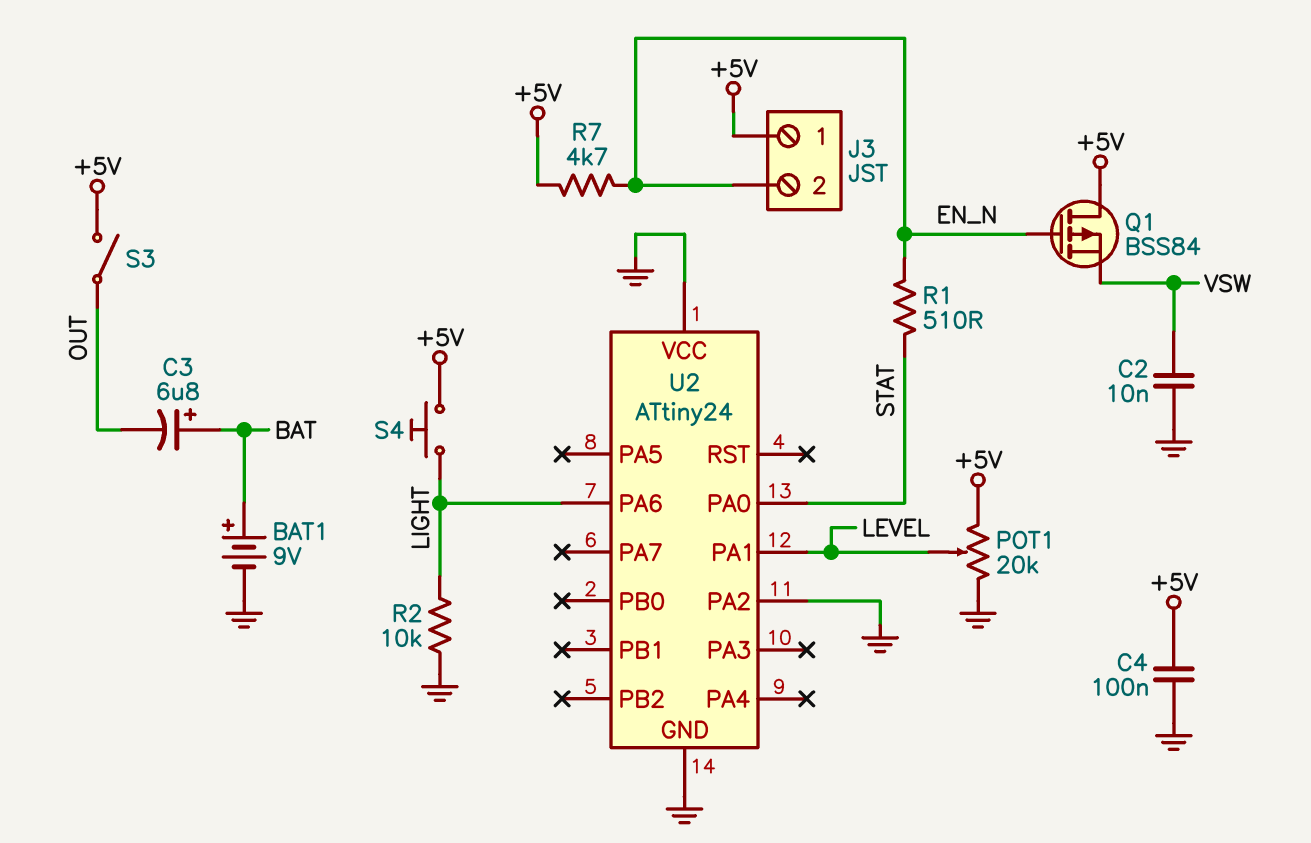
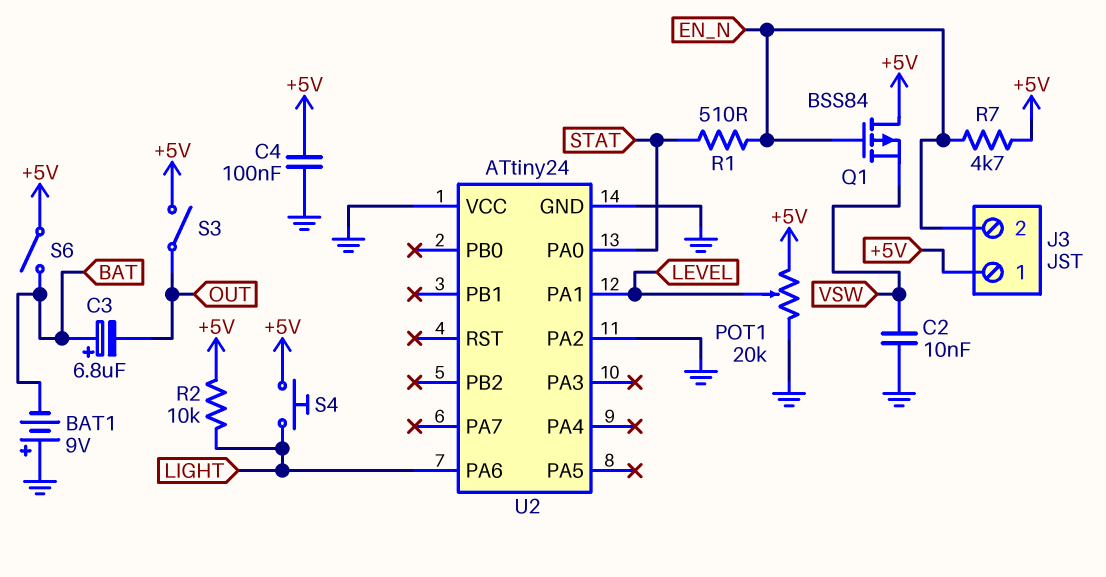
BAT1: 9V (plus BAT, minus GND) -> 9V (plus GND, minus BAT)
R2: 10k (GND, LIGHT) -> 10k (+5V, LIGHT)
S6: none -> switch (+5V, BAT)

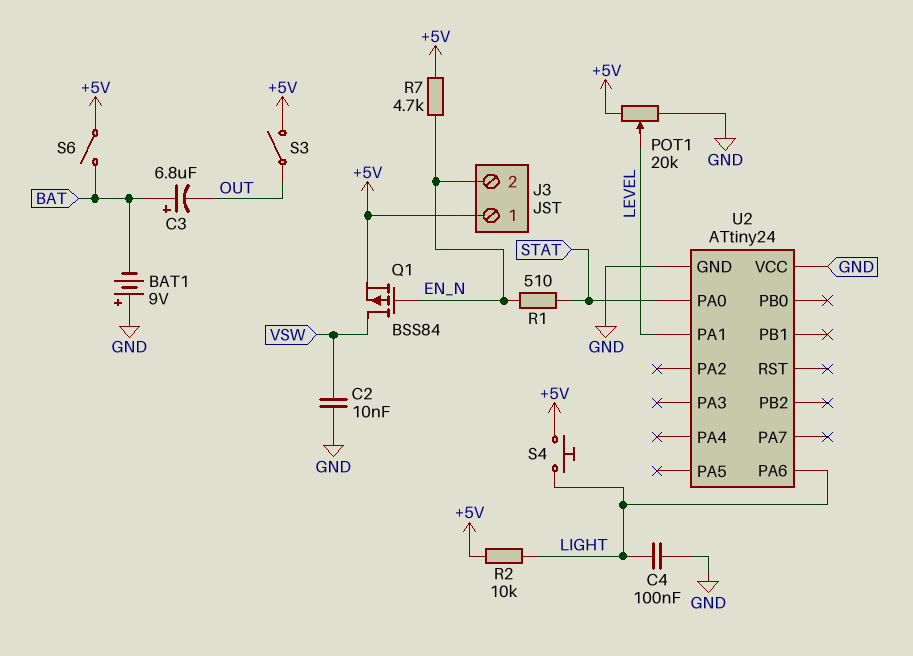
C4: 100nF (+5V, GND) -> 100nF (GND, LIGHT)
Q1: PMOS BSS84 (G EN_N, D +5V, S VSW) -> PMOS BSS84 (G EN_N, D VSW, S +5V)
U2 pin PA2: GND -> none

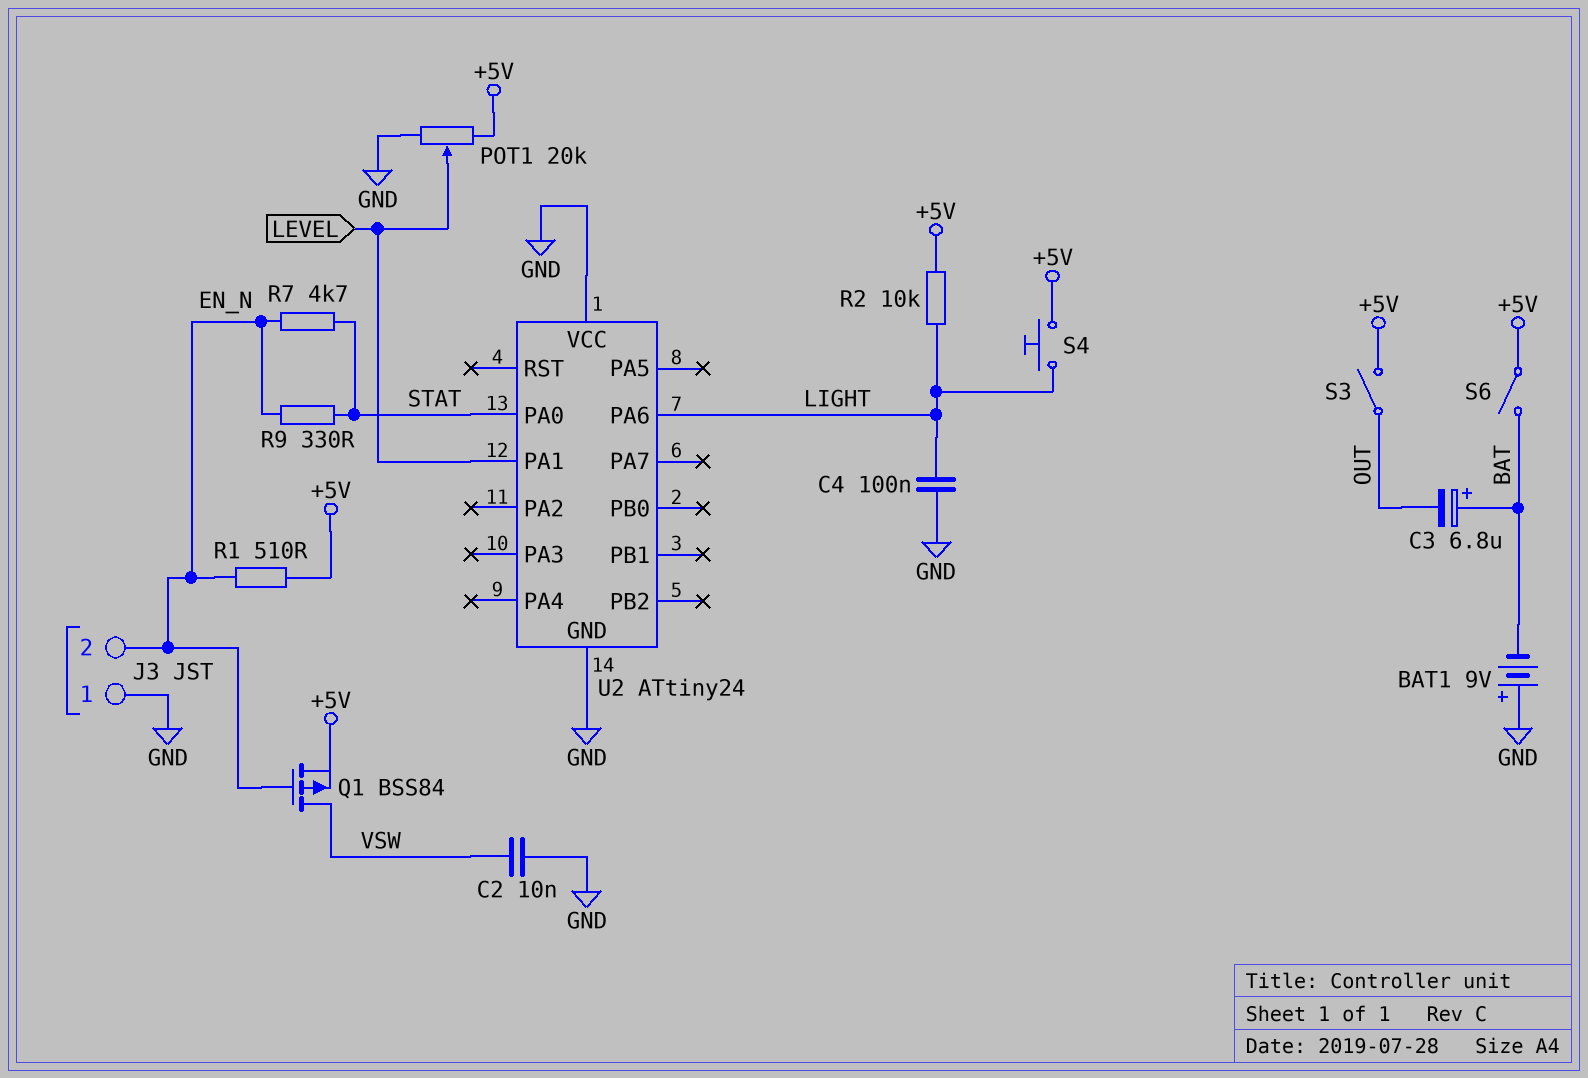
J3 pin 1: +5V -> GND
R1: 510 (EN_N, STAT) -> 510 (+5V, EN_N)
R7: 4.7k (+5V, EN_N) -> 4.7k (EN_N, STAT)
R9: none -> 330 (EN_N, STAT)

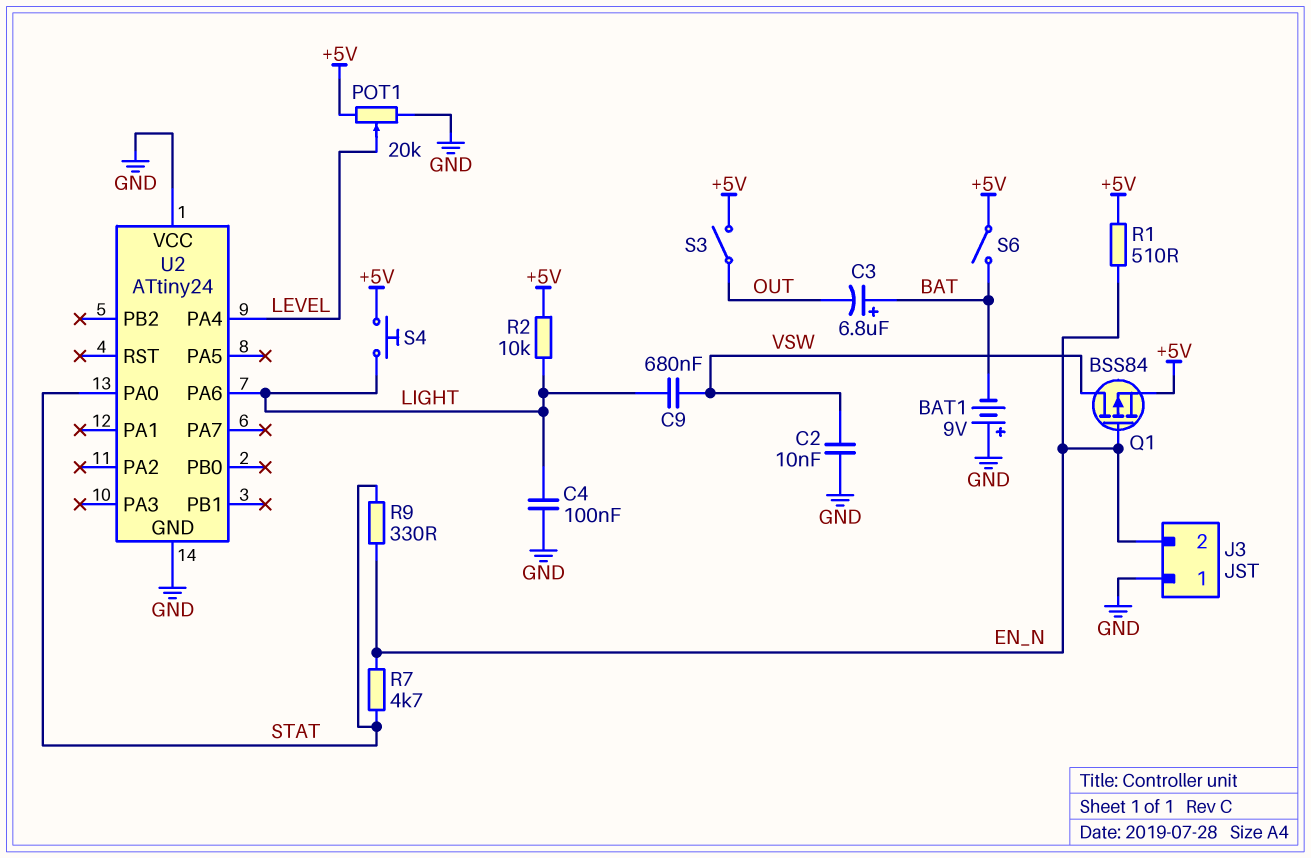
C9: none -> 680nF (LIGHT, VSW)
U2 pin PA1: LEVEL -> none
U2 pin PA4: none -> LEVEL

